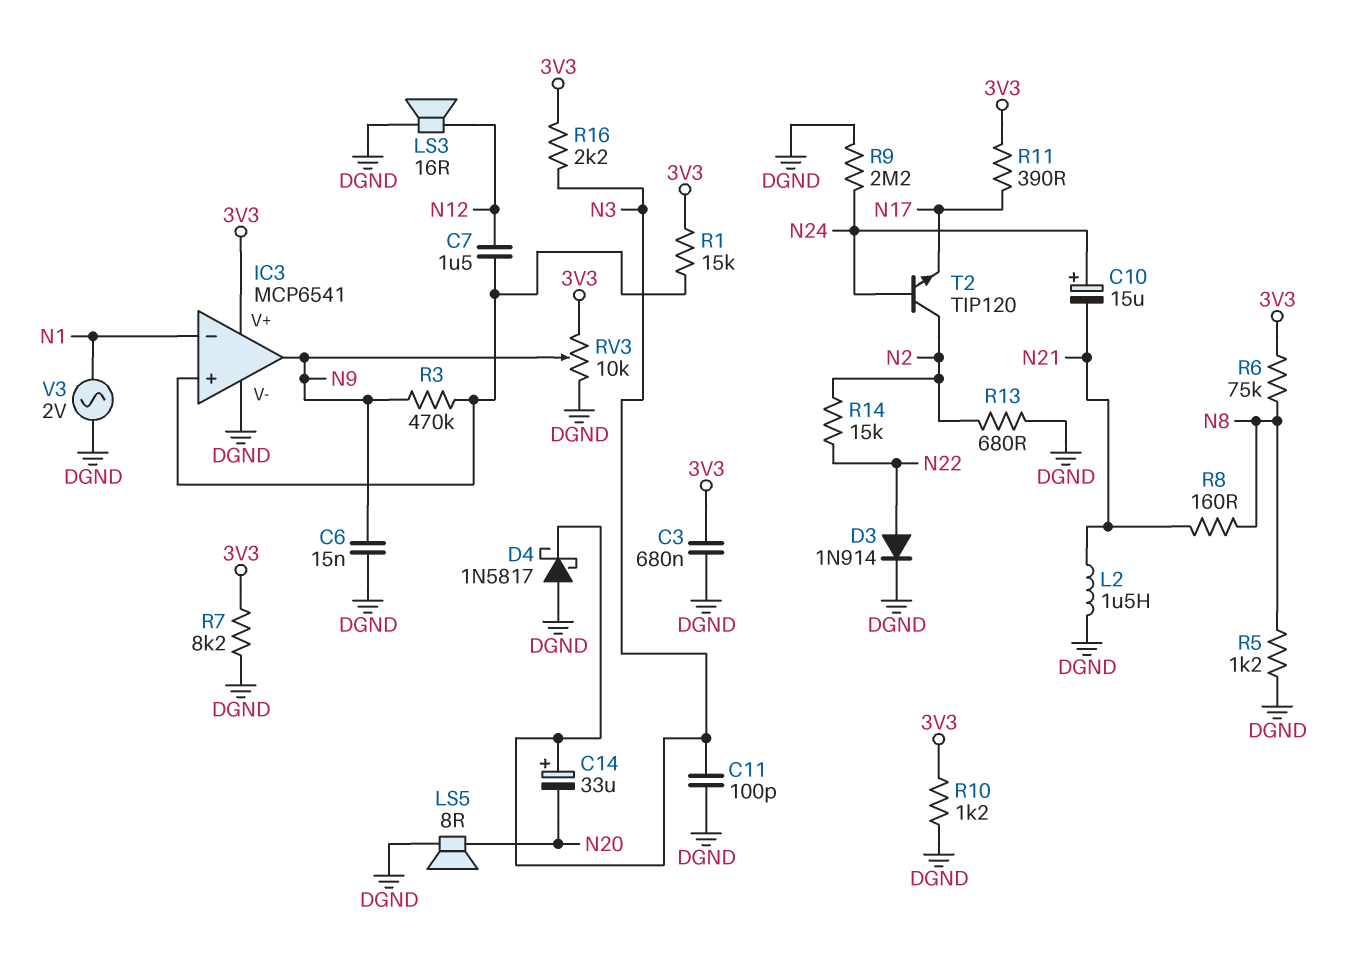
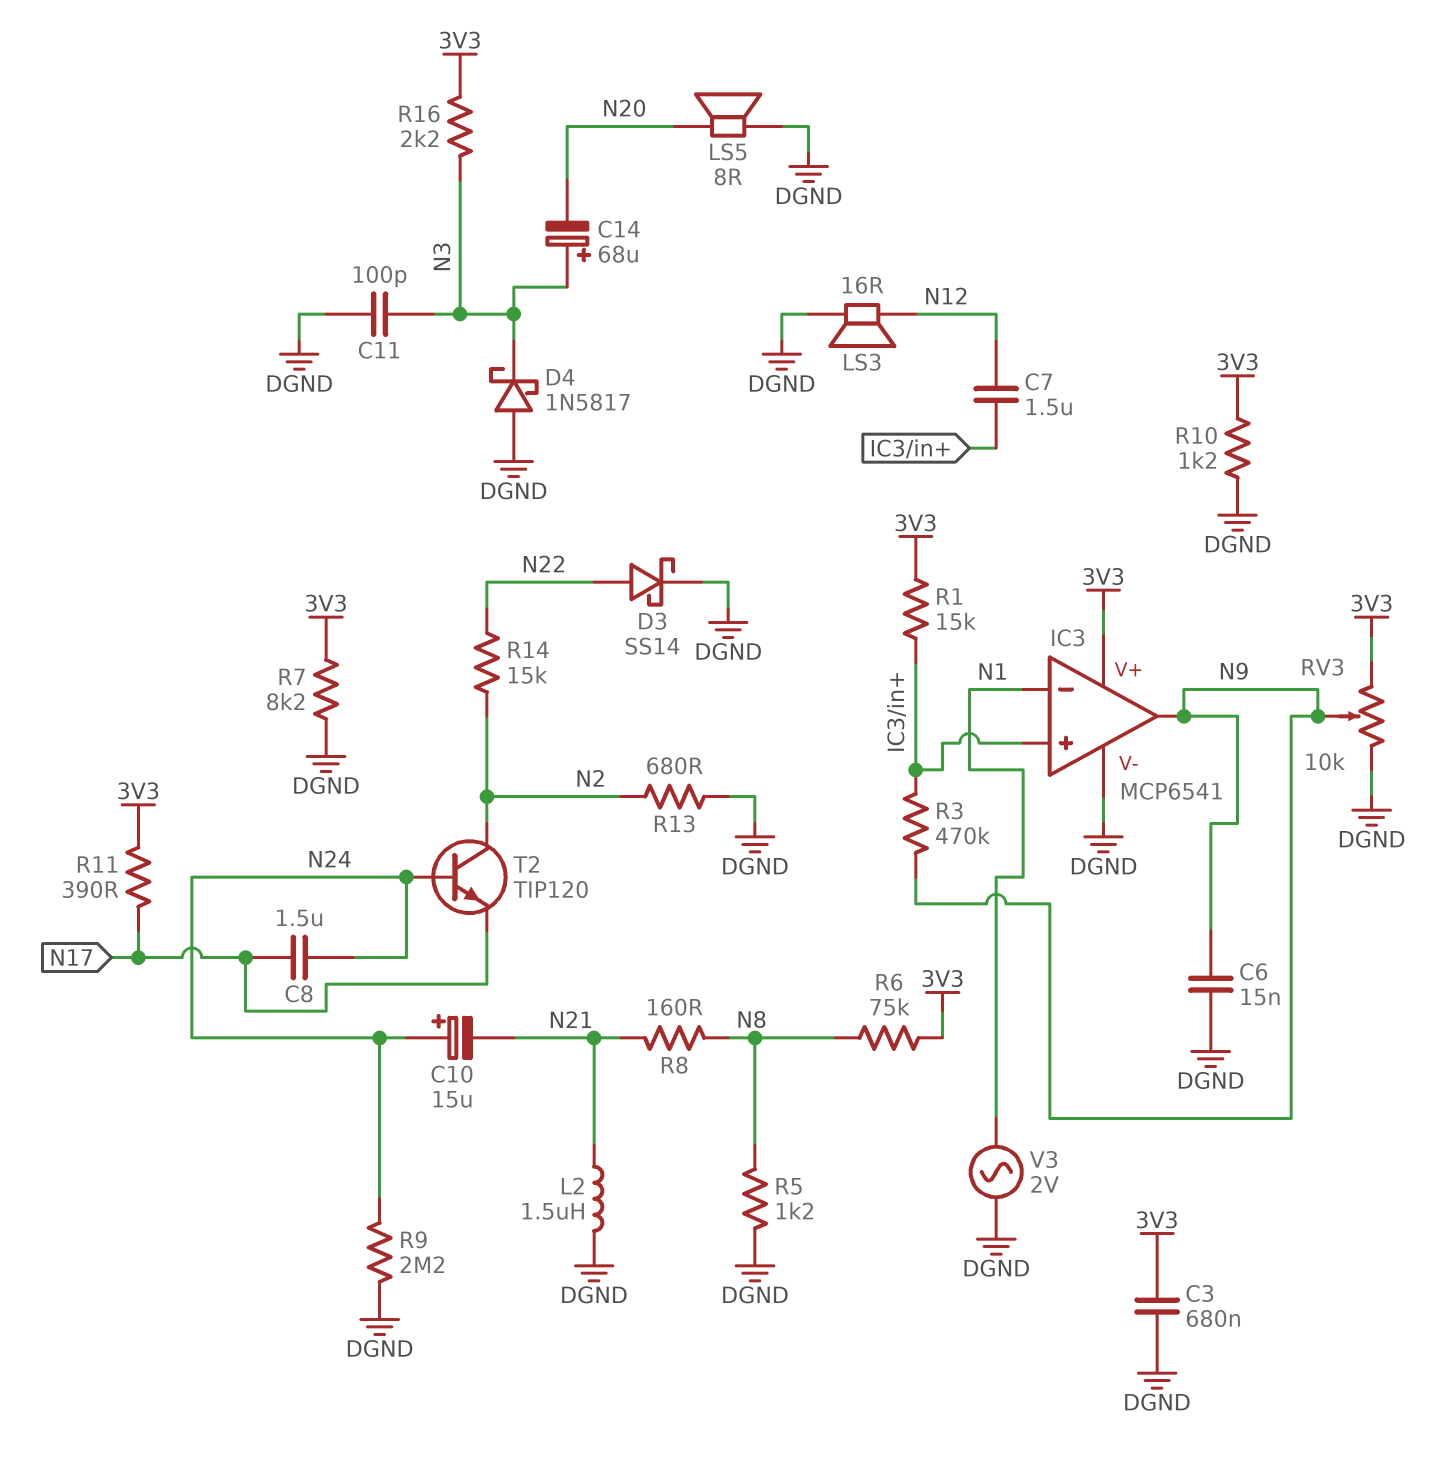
C8: none -> 1.5uF (N17, N24)
C14: 33uF (plus N3, minus N20) -> 68uF (plus N3, minus N20)
D3: diode 1N914 (A N22, K DGND) -> schottky SS14 (A N22, K DGND)

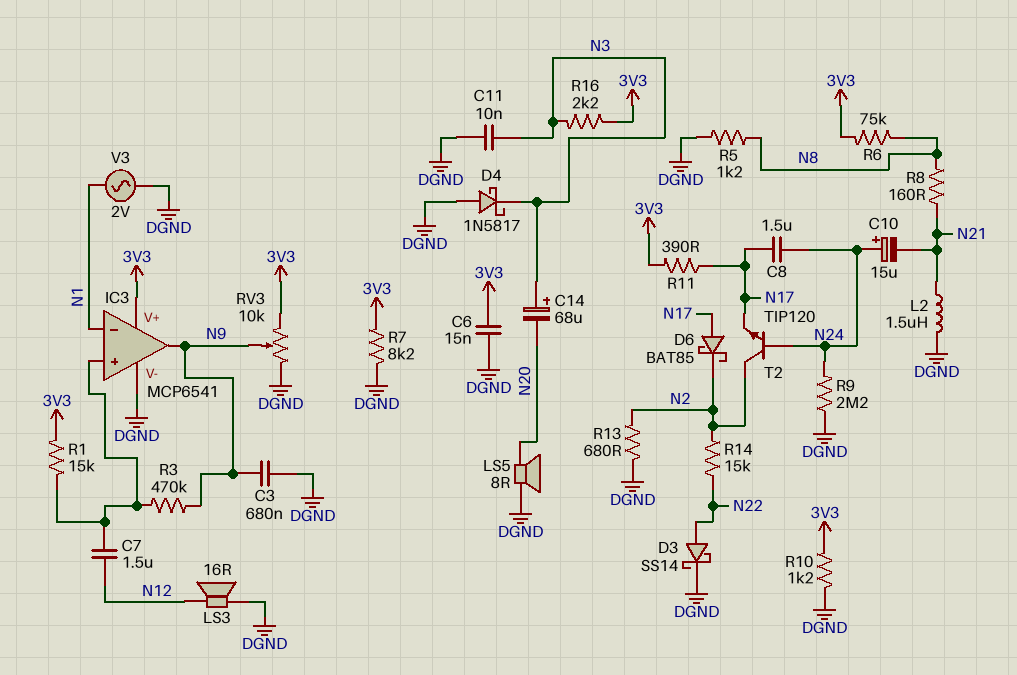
C3: 680nF (3V3, DGND) -> 680nF (DGND, N9)
C6: 15nF (DGND, N9) -> 15nF (3V3, DGND)
C11: 100pF (DGND, N3) -> 10nF (DGND, N3)
D6: none -> schottky BAT85 (A N17, K N2)

